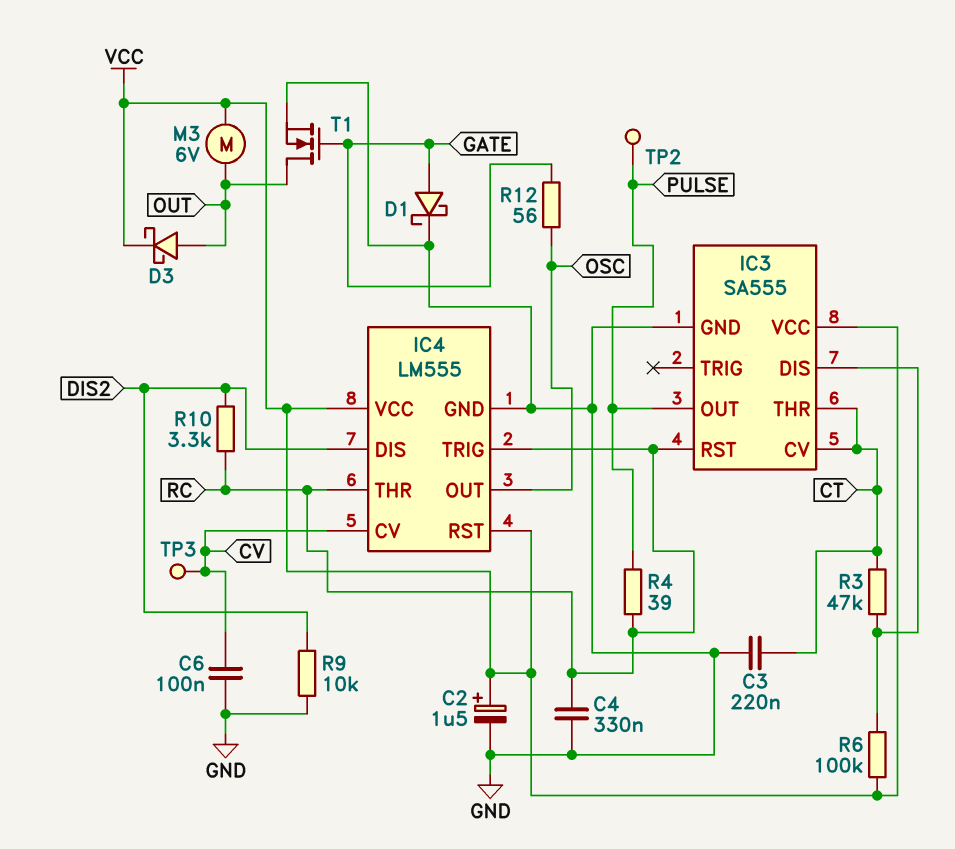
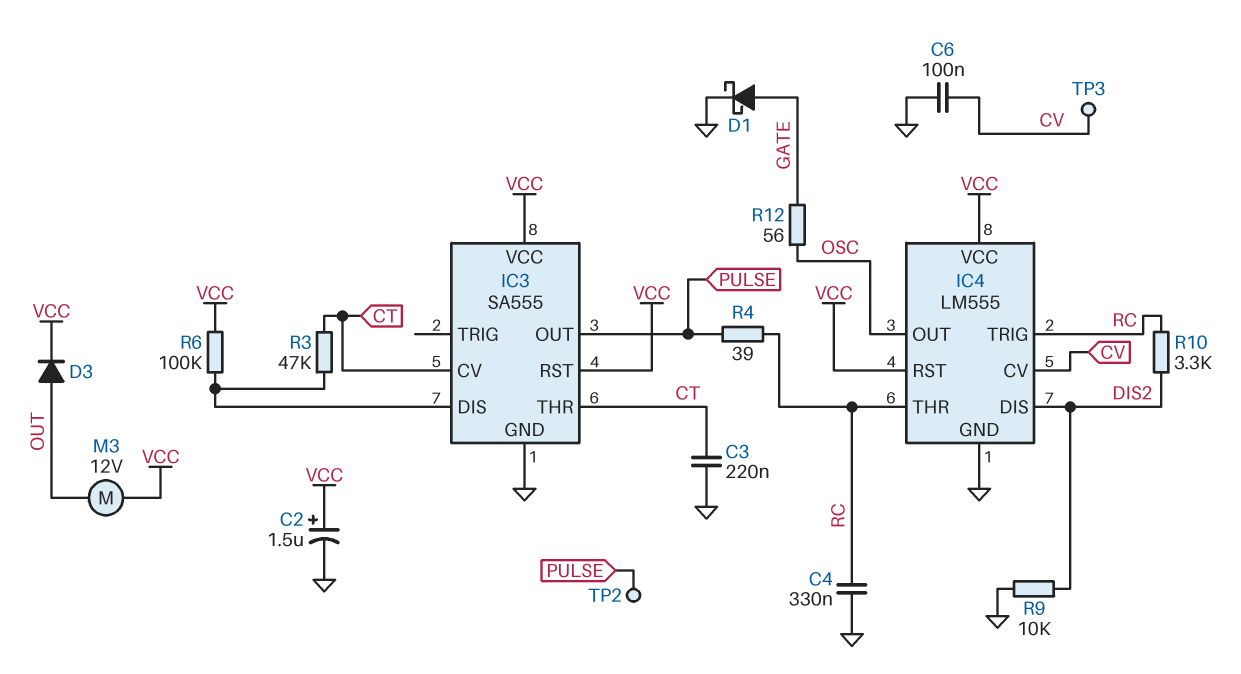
D3: schottky (A OUT, K VCC) -> diode (A OUT, K VCC)
IC3 pin RST: RC -> VCC
M3: motor 6V (OUT, VCC) -> motor 12V (OUT, VCC)
T1: NMOS (G GATE, D OUT, S GND) -> none

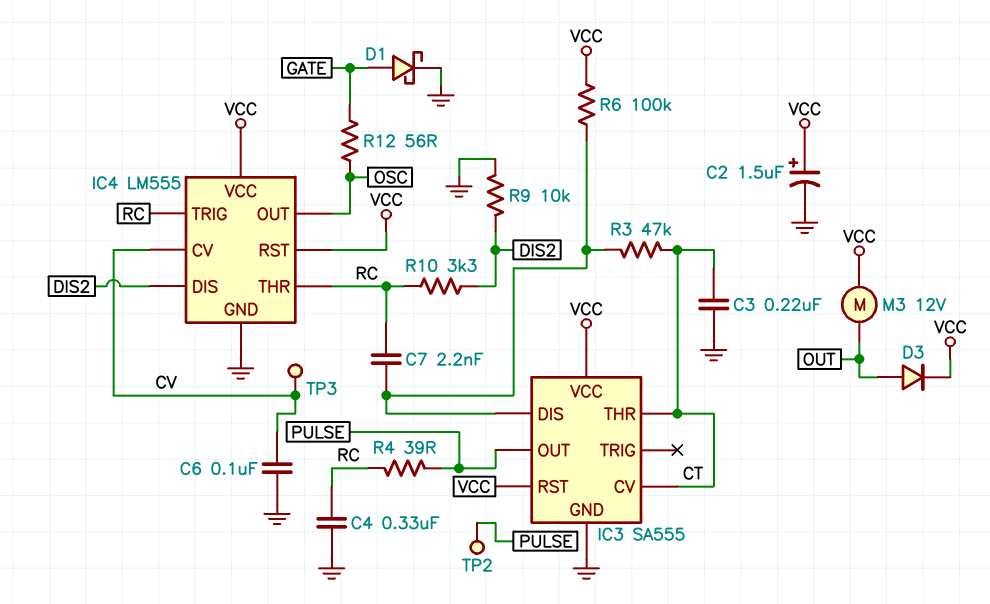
C7: none -> 2.2nF (IC3/DIS, RC)

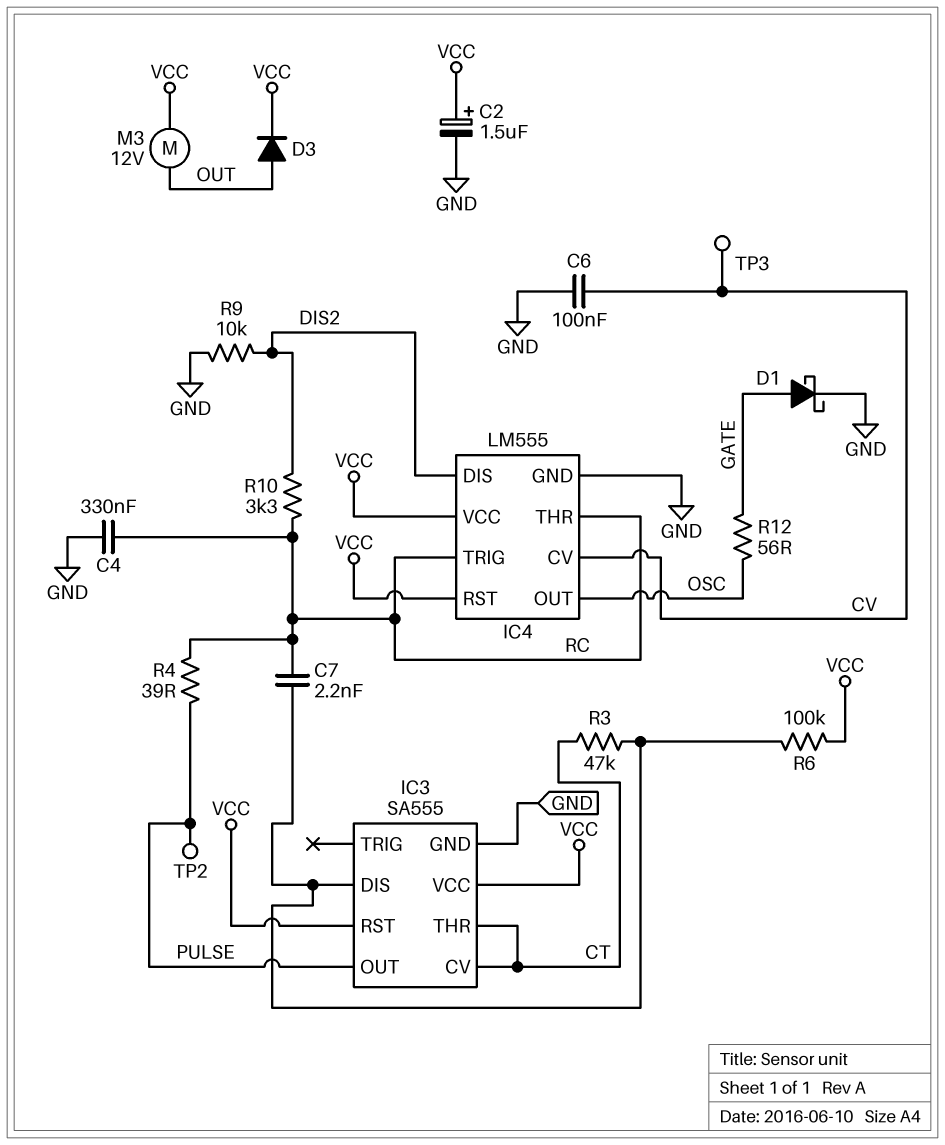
C3: 220nF (CT, GND) -> none

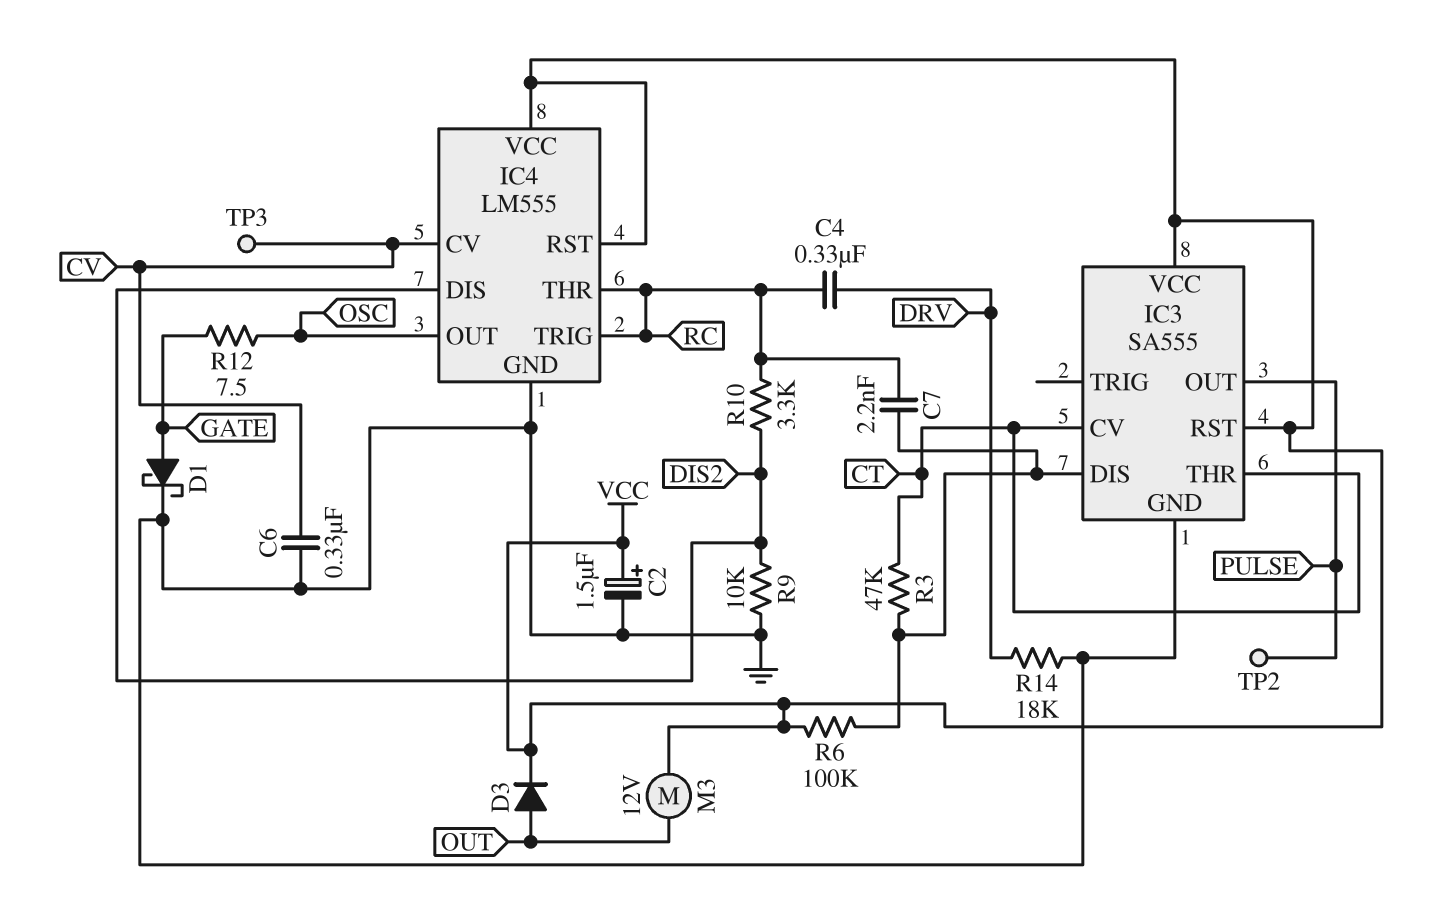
C4: 330nF (GND, RC) -> 330nF (DRV, RC)
C6: 100nF (CV, GND) -> 330nF (CV, GND)
R4: 39 (PULSE, RC) -> none
R12: 56 (GATE, OSC) -> 7.5 (GATE, OSC)
R14: none -> 18k (DRV, GND)

